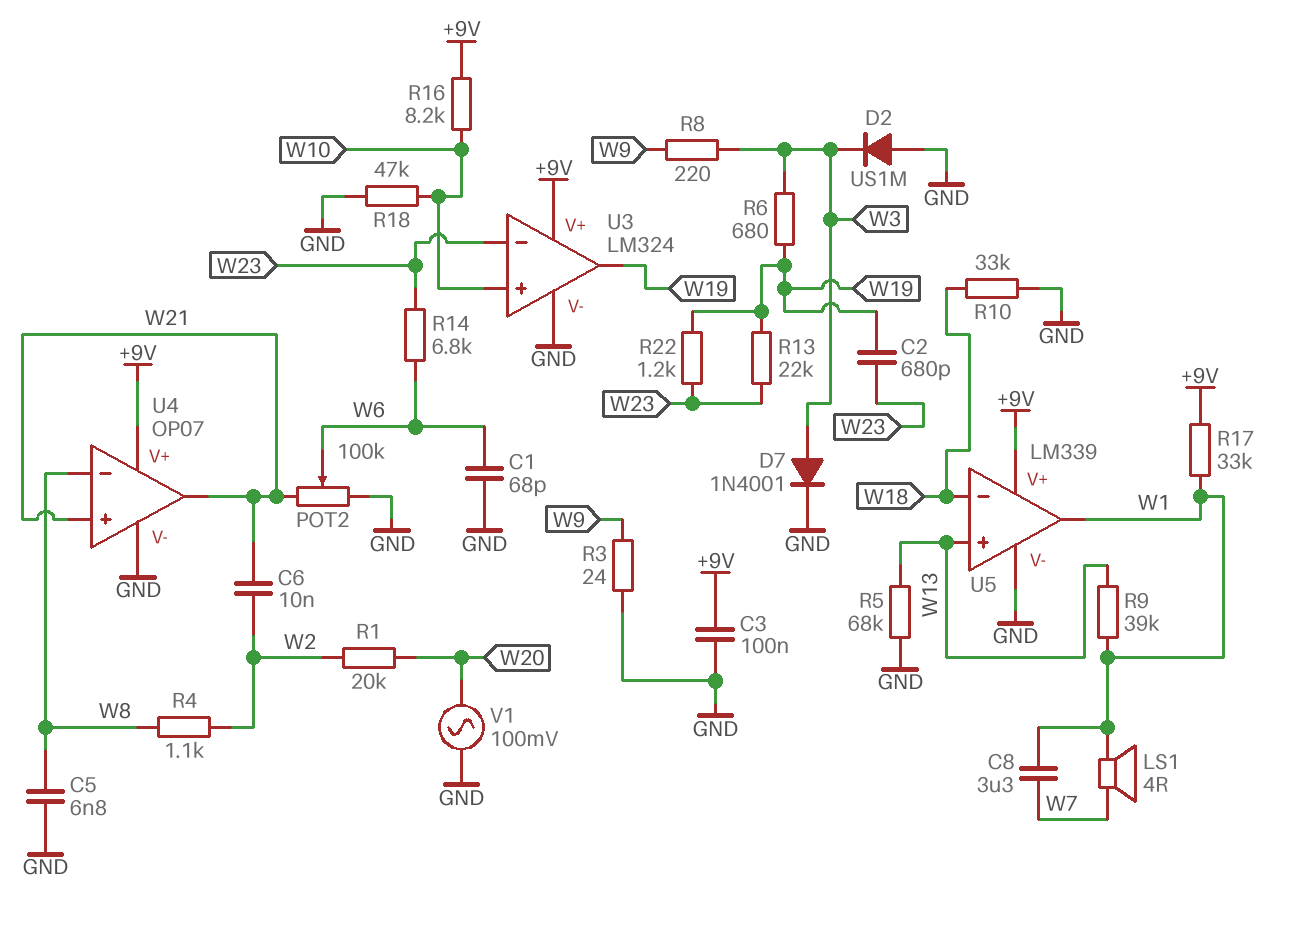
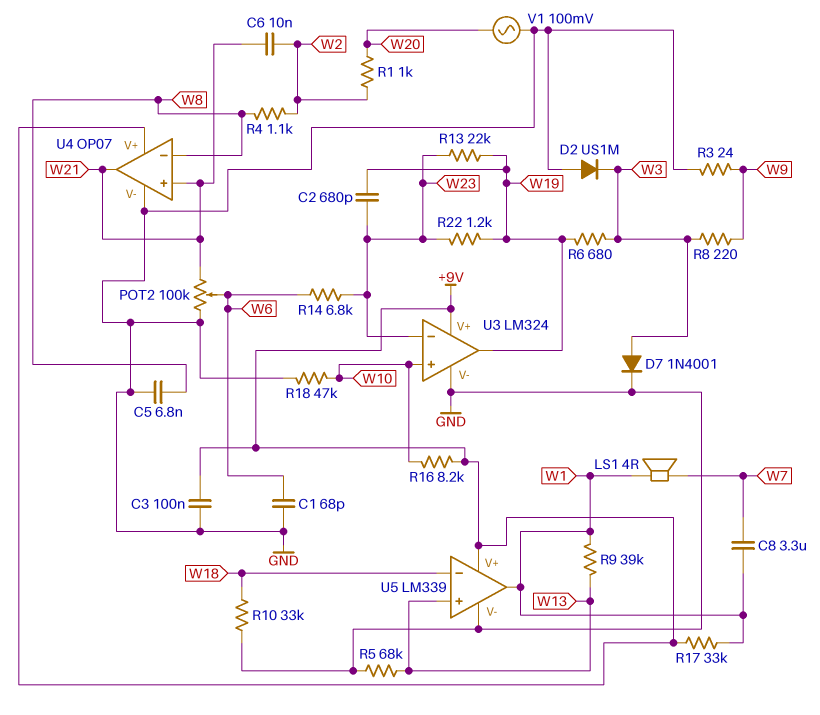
R1: 20k (W2, W20) -> 1k (W2, W20)

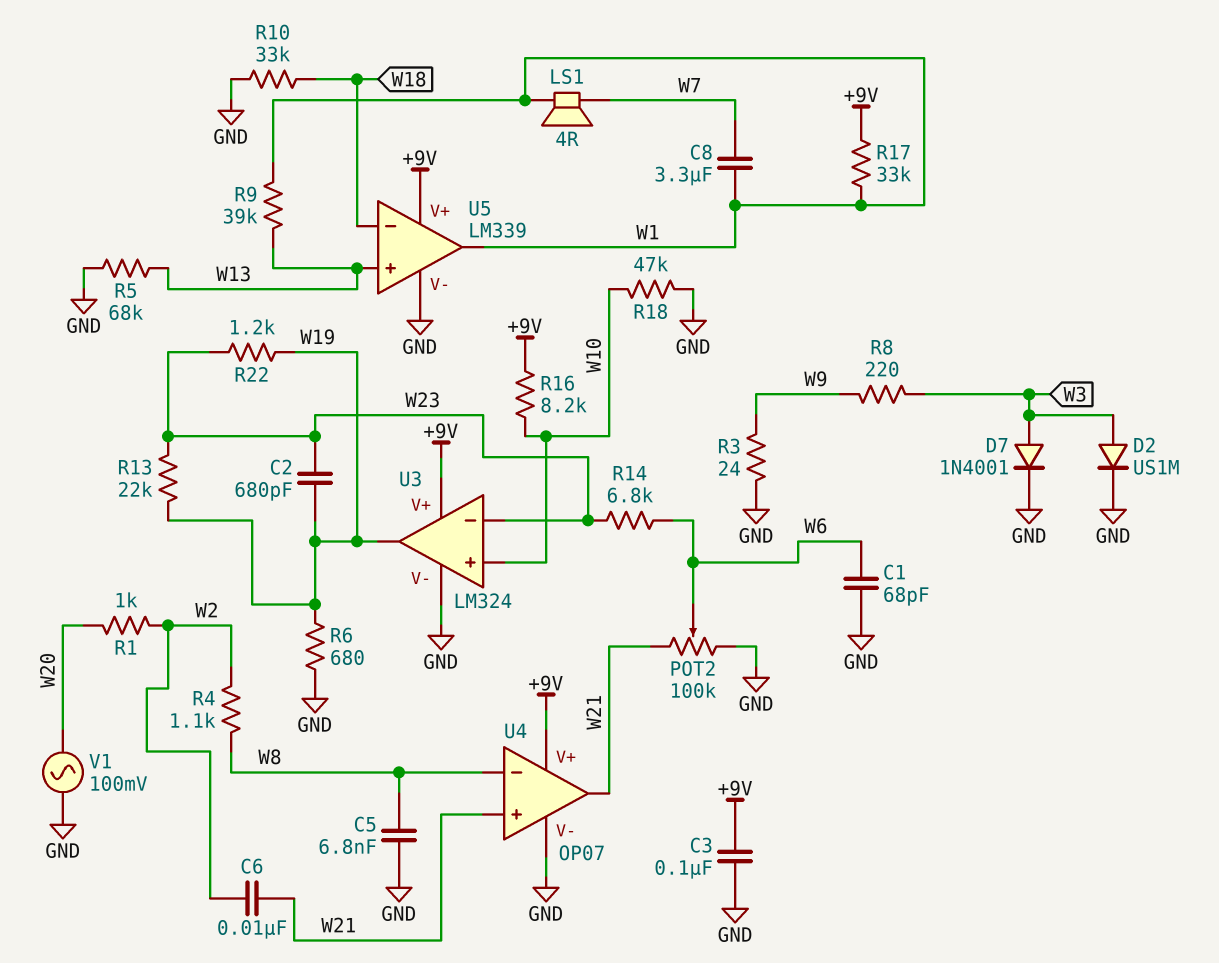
D2: diode US1M (A GND, K W3) -> diode US1M (A W3, K GND)
R6: 680 (W3, W19) -> 680 (GND, W19)

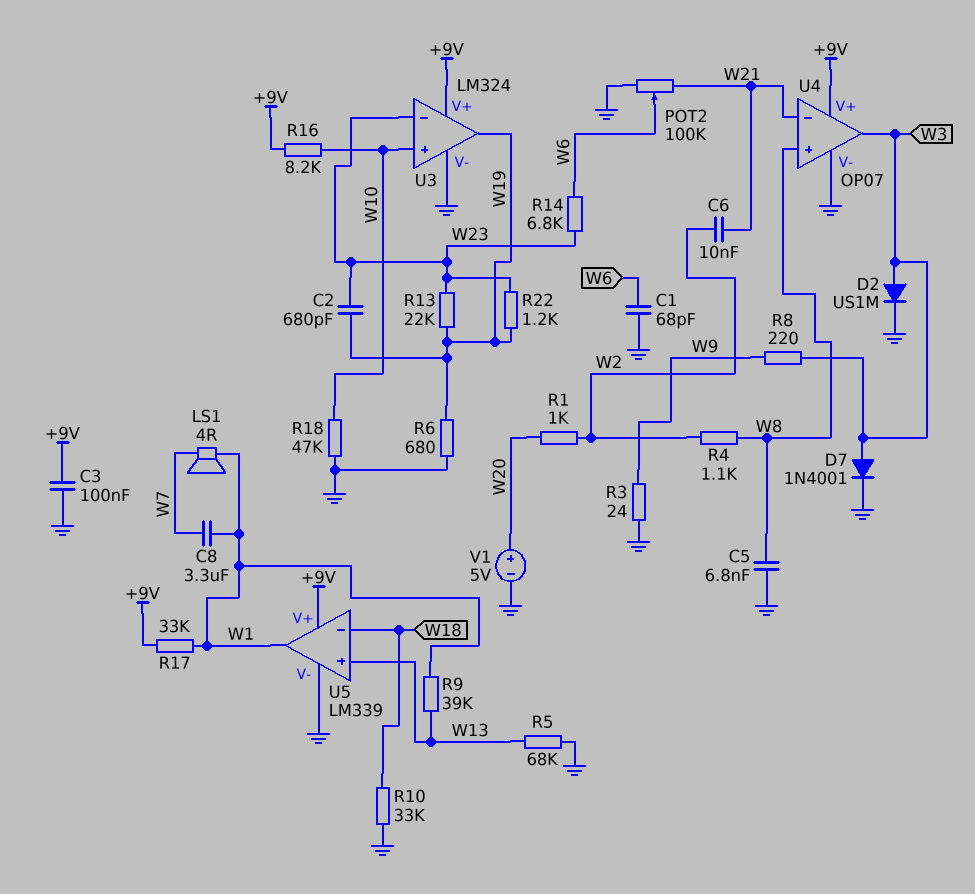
U4 pin in+: W21 -> W8
U4 pin in-: W8 -> W21
U4 pin out: W21 -> W3
V1: AC 100mV (GND, W20) -> 5V (plus W20, minus GND)

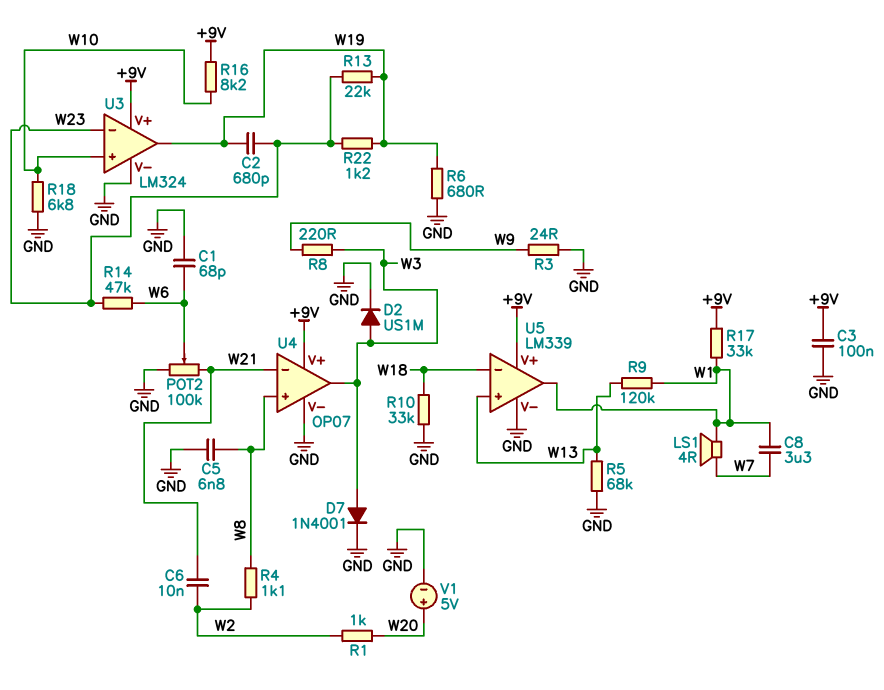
R9: 39k (W1, W13) -> 120k (W1, W13)
R14: 6.8k (W6, W23) -> 47k (W6, W23)
R18: 47k (GND, W10) -> 6.8k (GND, W10)

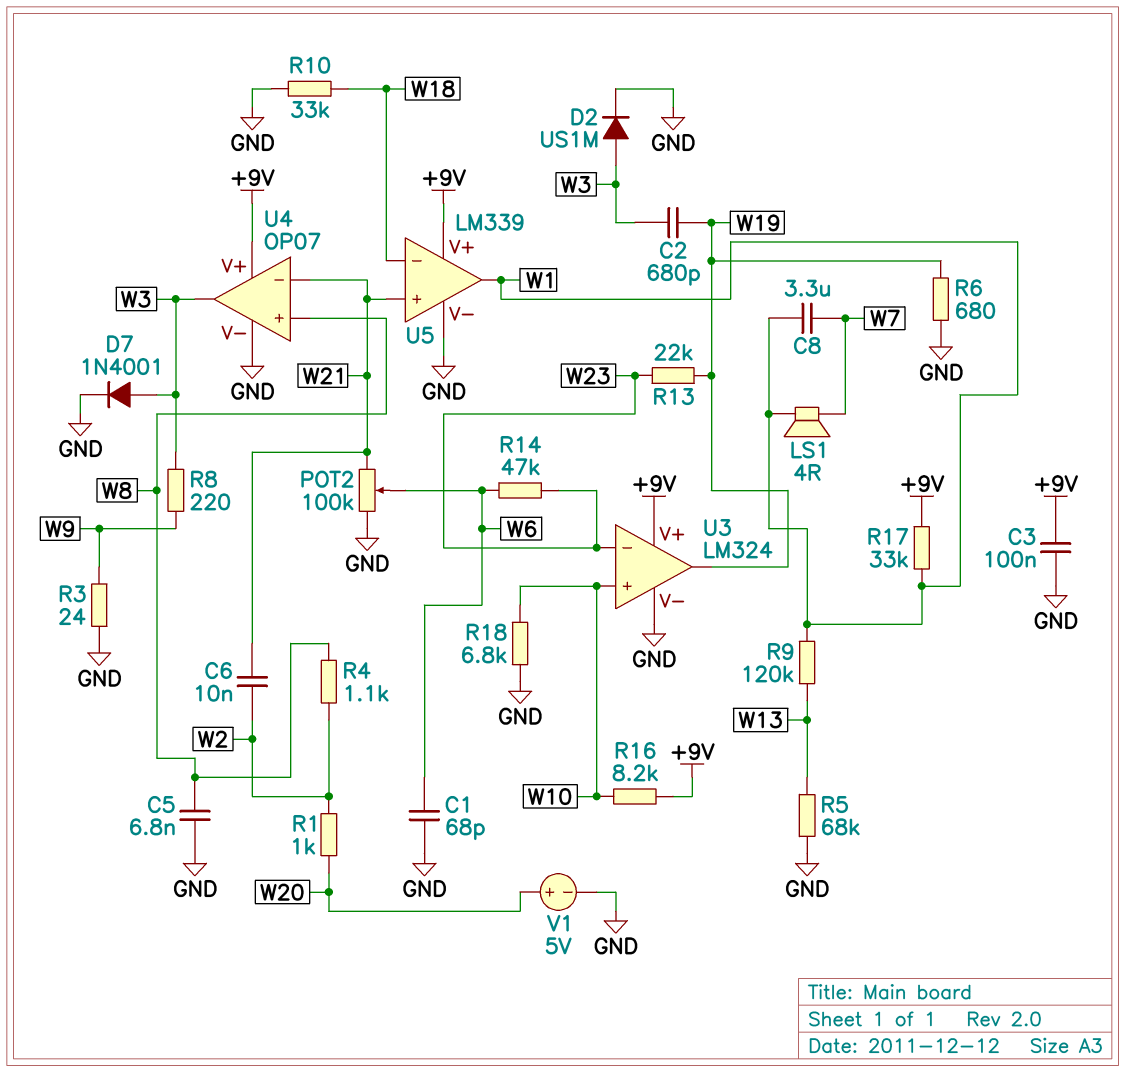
C2: 680pF (W19, W23) -> 680pF (W3, W19)
R22: 1.2k (W19, W23) -> none
U5 pin in+: W13 -> W21

